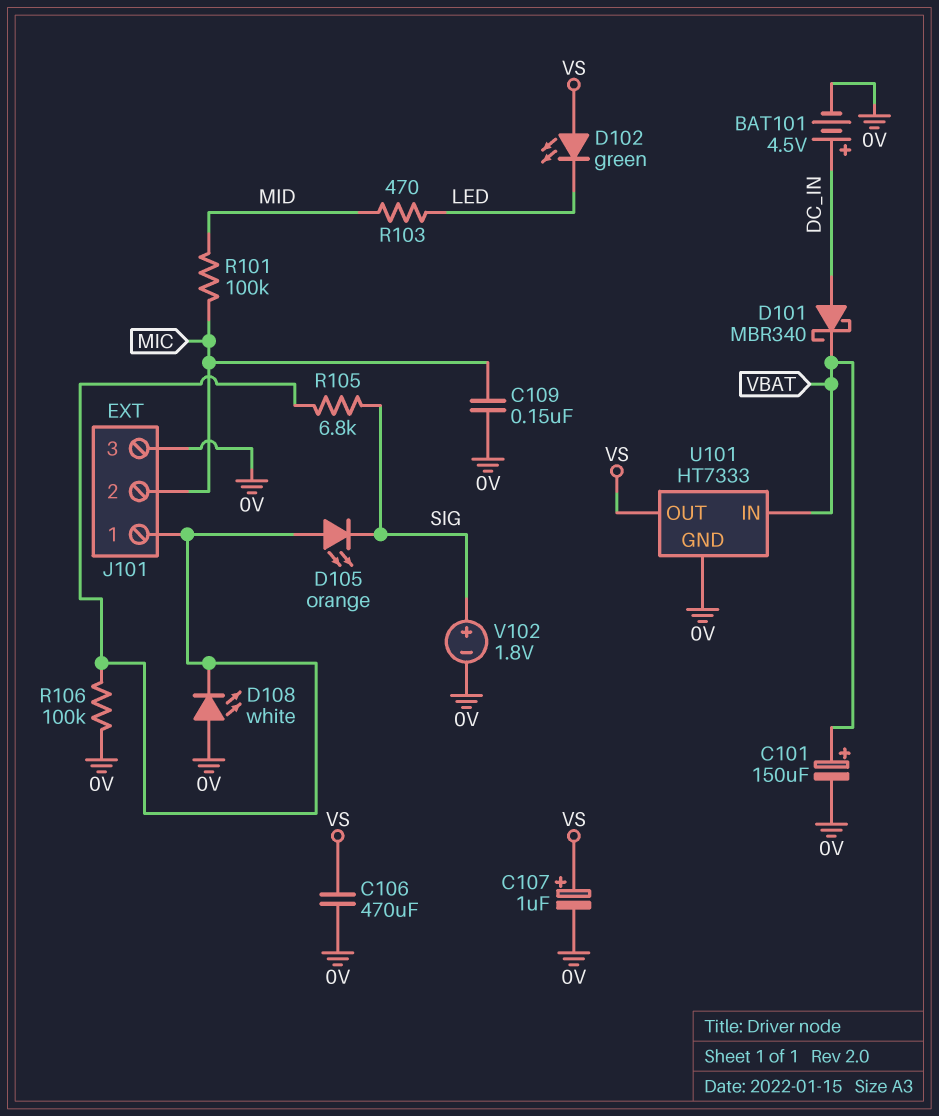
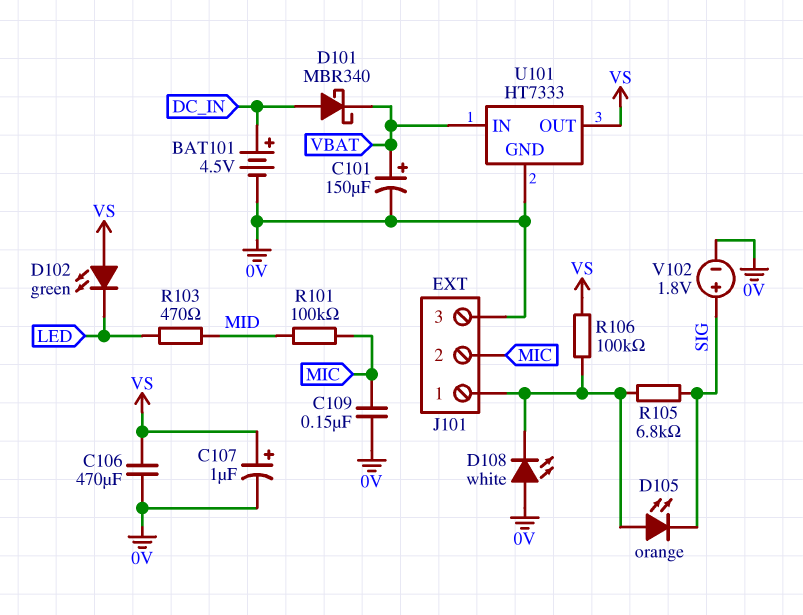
R106: 100k (0V, J101/1) -> 100k (J101/1, VS)

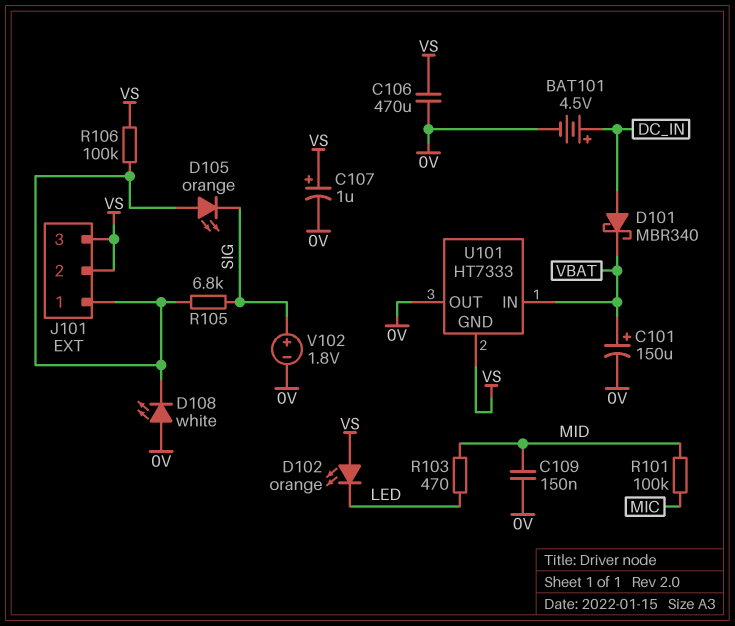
C109: 150nF (0V, MIC) -> 150nF (0V, MID)
D102: LED green (A VS, K LED) -> LED orange (A VS, K LED)
J101 pin 2: MIC -> VS
J101 pin 3: 0V -> VS
U101 pin GND: 0V -> VS
U101 pin OUT: VS -> 0V

